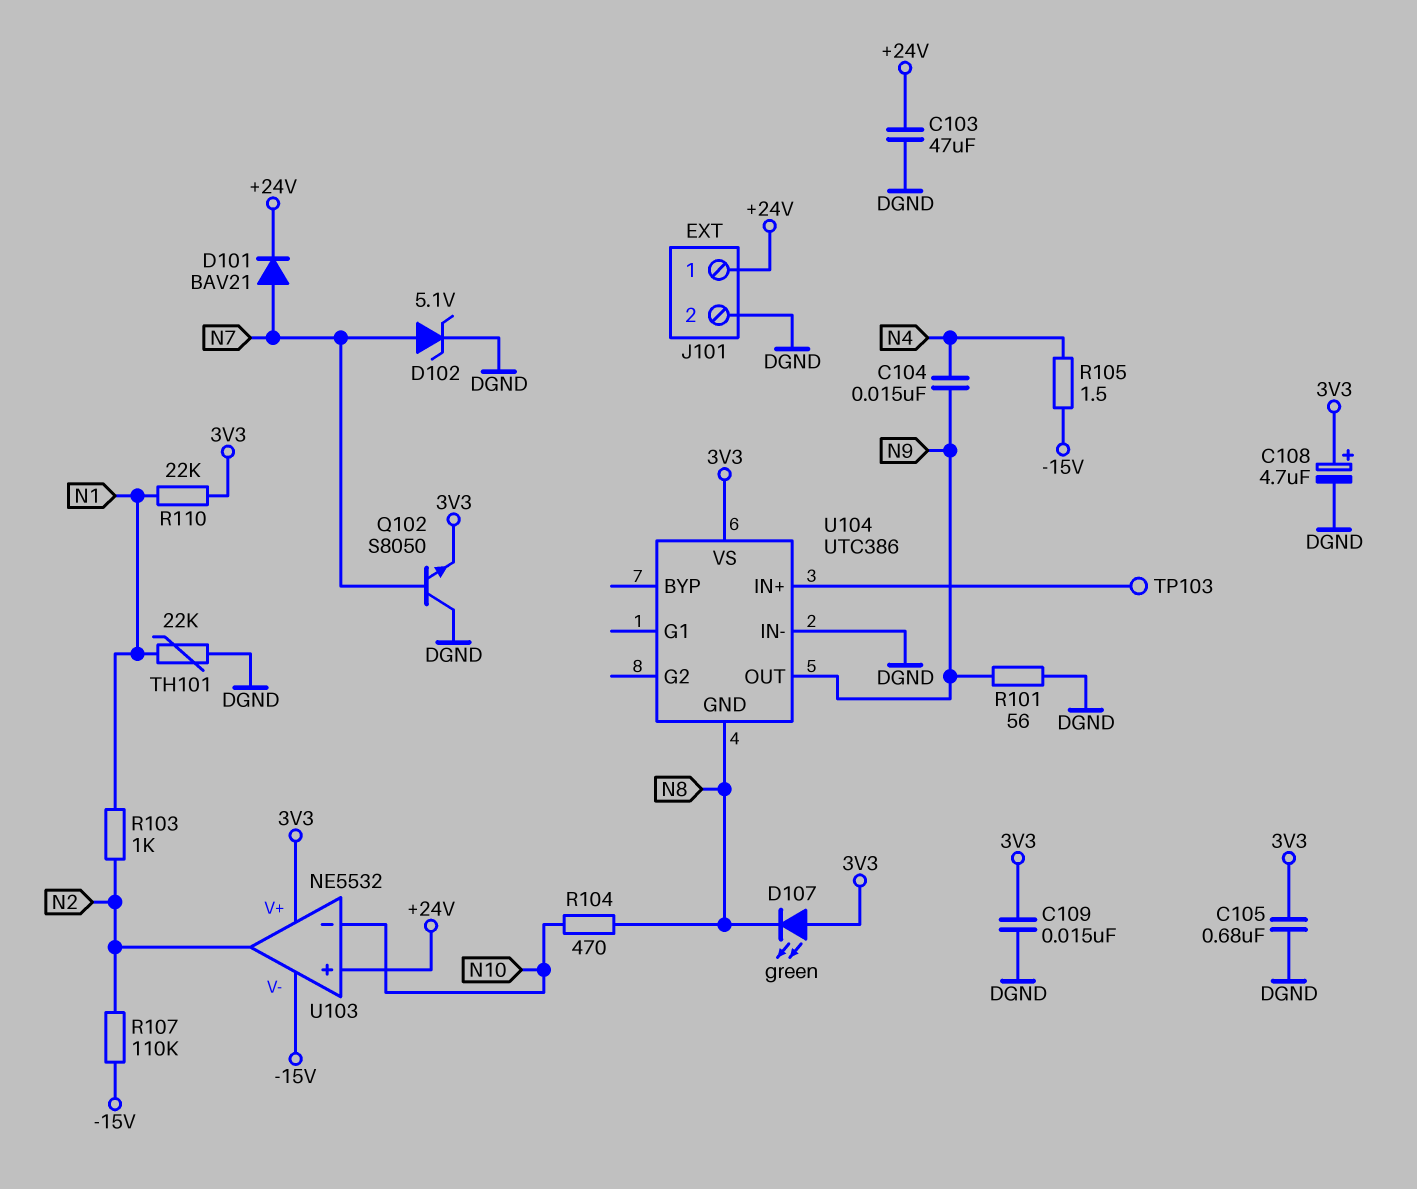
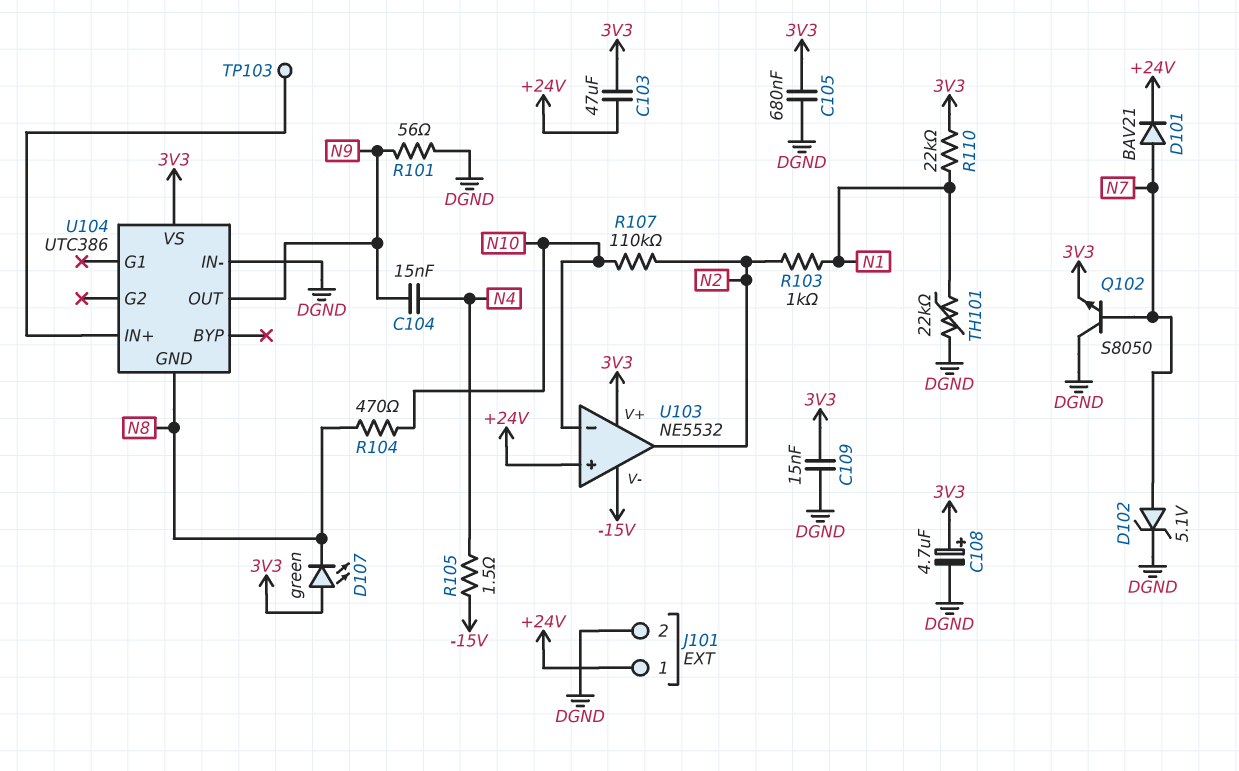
C103: 47uF (+24V, DGND) -> 47uF (+24V, 3V3)
R107: 110k (-15V, N2) -> 110k (N2, N10)

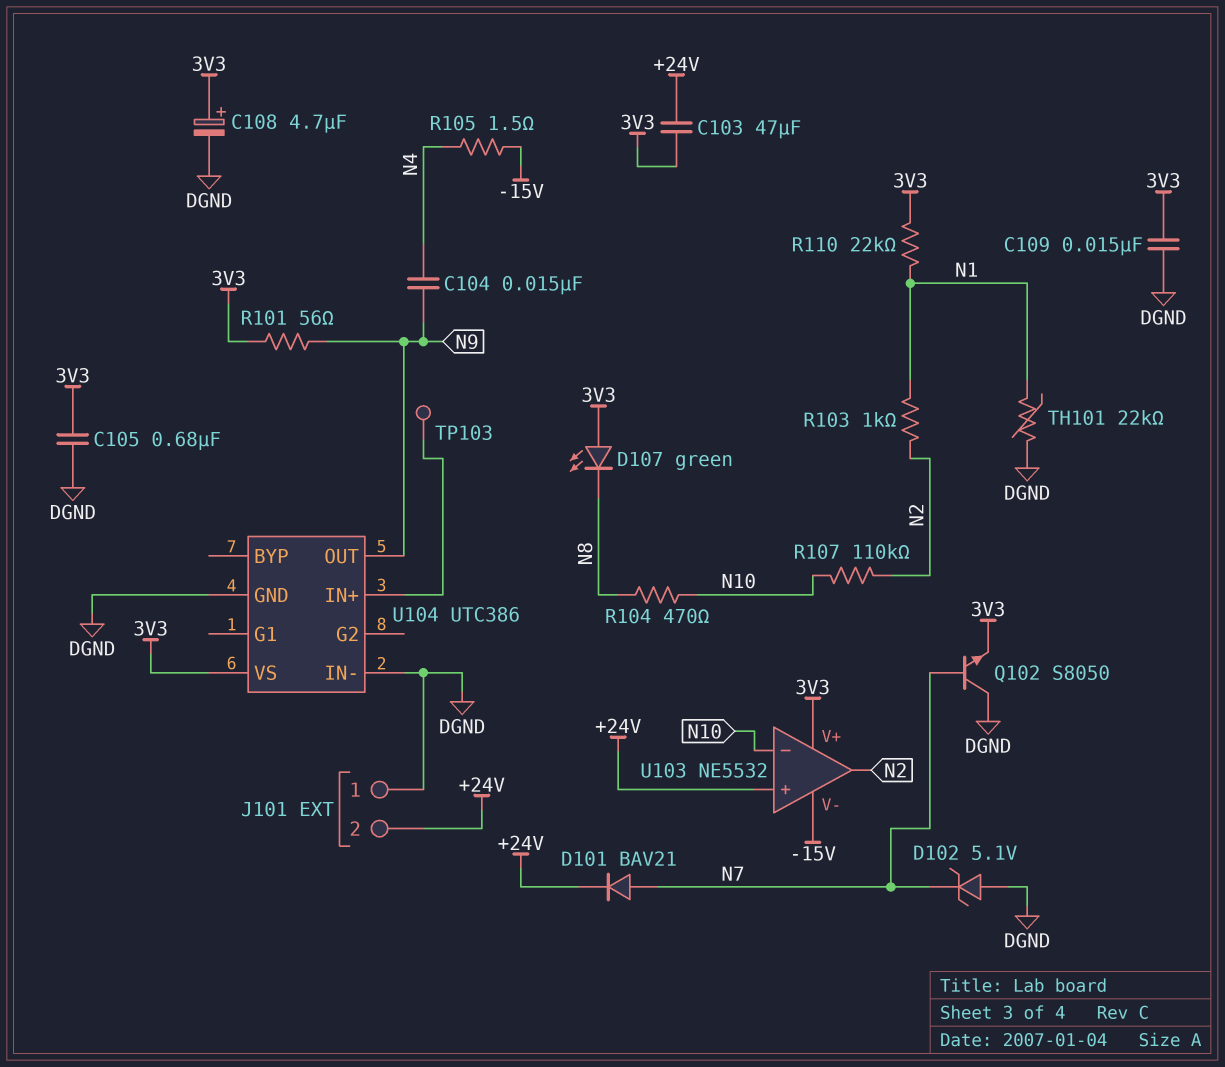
D102: zener 5.1V (A N7, K DGND) -> zener 5.1V (A DGND, K N7)
J101 pin 1: +24V -> DGND
J101 pin 2: DGND -> +24V
R101: 56 (DGND, N9) -> 56 (3V3, N9)
U104 pin GND: N8 -> DGND

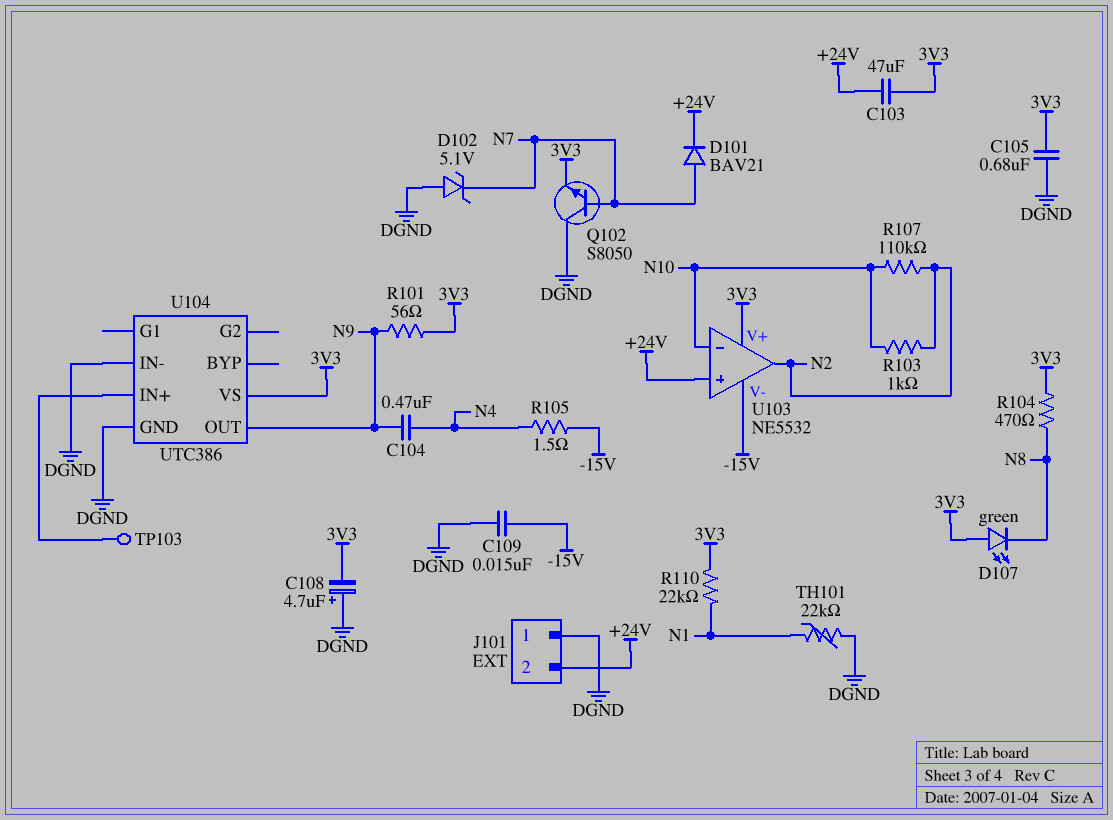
C104: 15nF (N4, N9) -> 470nF (N4, N9)
C108: 4.7uF (plus 3V3, minus DGND) -> 4.7uF (plus DGND, minus 3V3)
C109: 15nF (3V3, DGND) -> 15nF (-15V, DGND)
R103: 1k (N1, N2) -> 1k (N2, N10)
R104: 470 (N8, N10) -> 470 (3V3, N8)

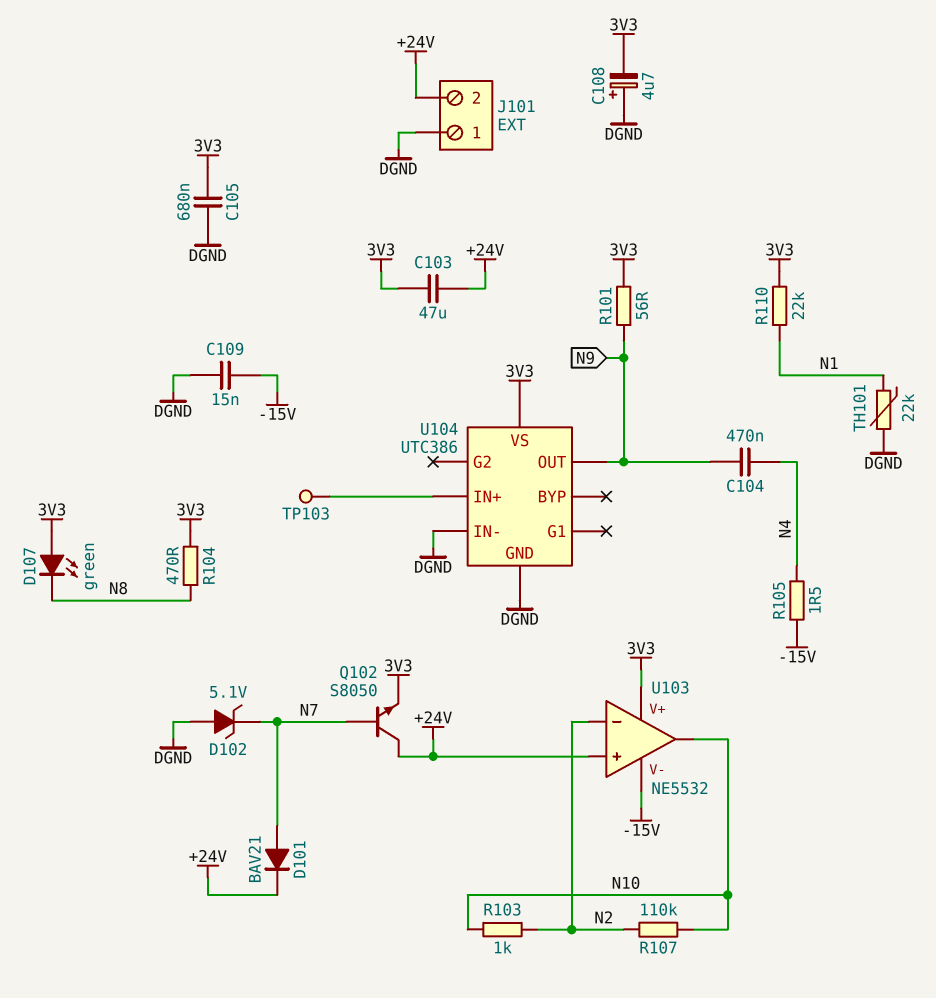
Q102: NPN S8050 (B N7, C DGND, E 3V3) -> NPN S8050 (B N7, C +24V, E 3V3)
U103 pin in-: N10 -> N2
U103 pin out: N2 -> N10

